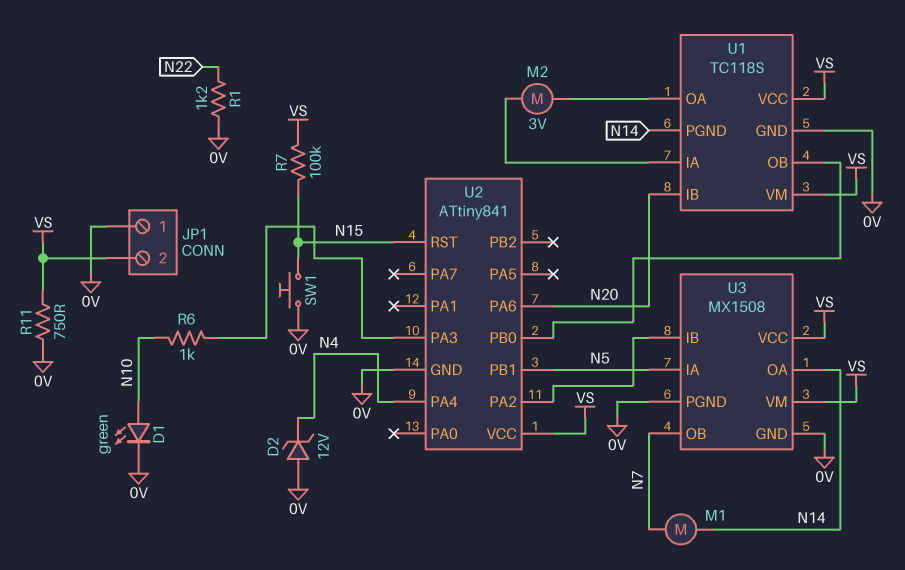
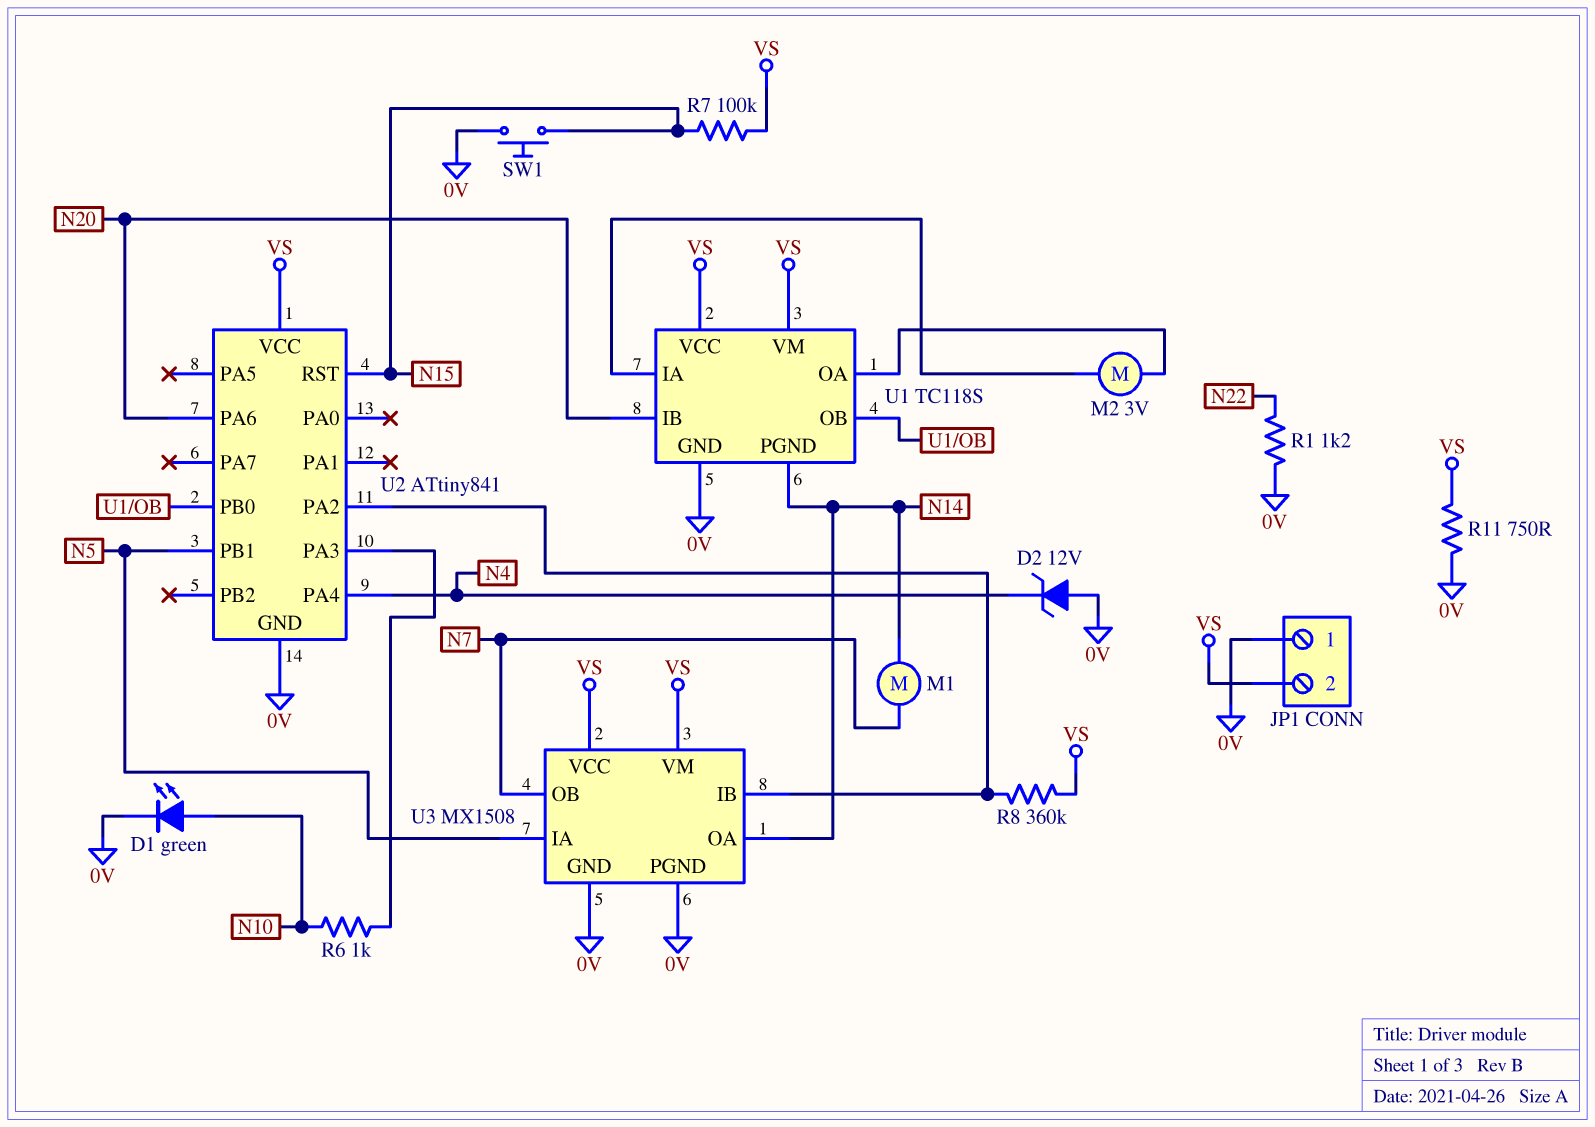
R8: none -> 360k (U2/PA2, VS)

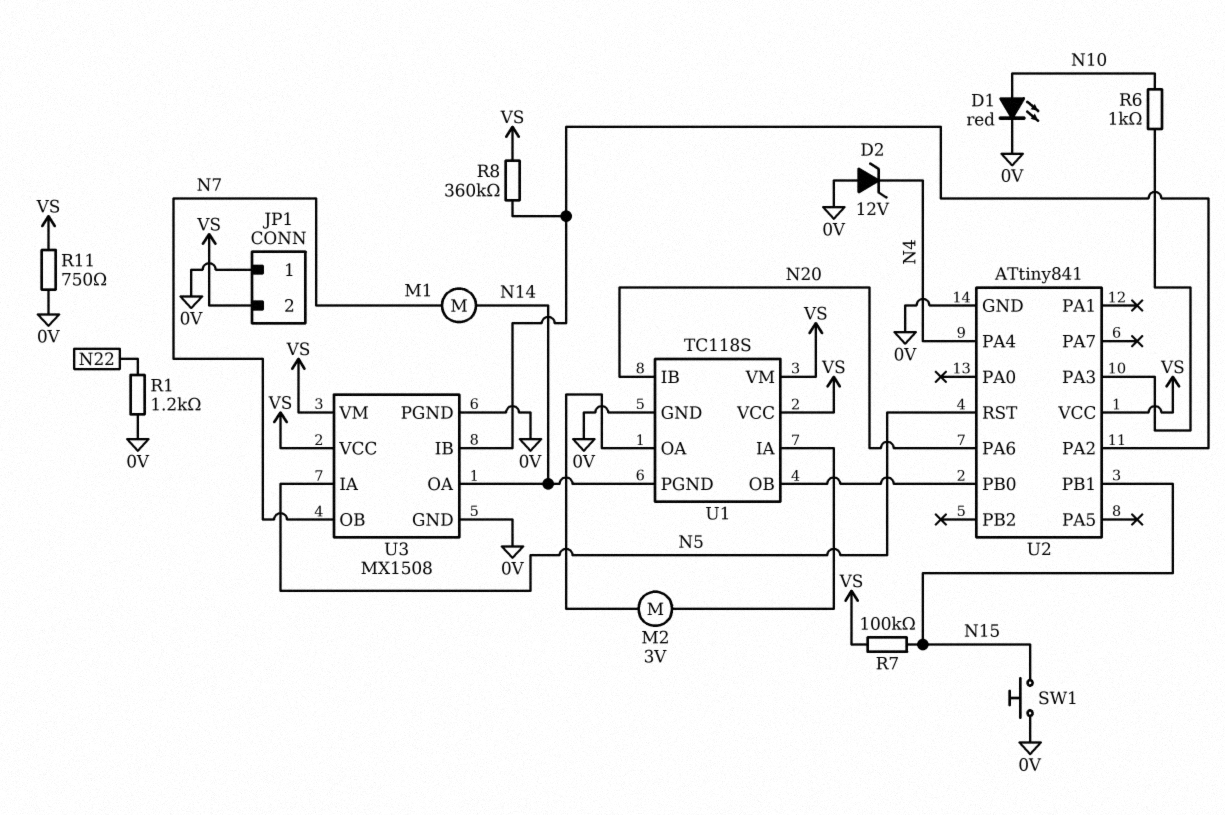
D1: LED green (A N10, K 0V) -> LED red (A N10, K 0V)
U2 pin PB1: N5 -> N15
U2 pin RST: N15 -> N5

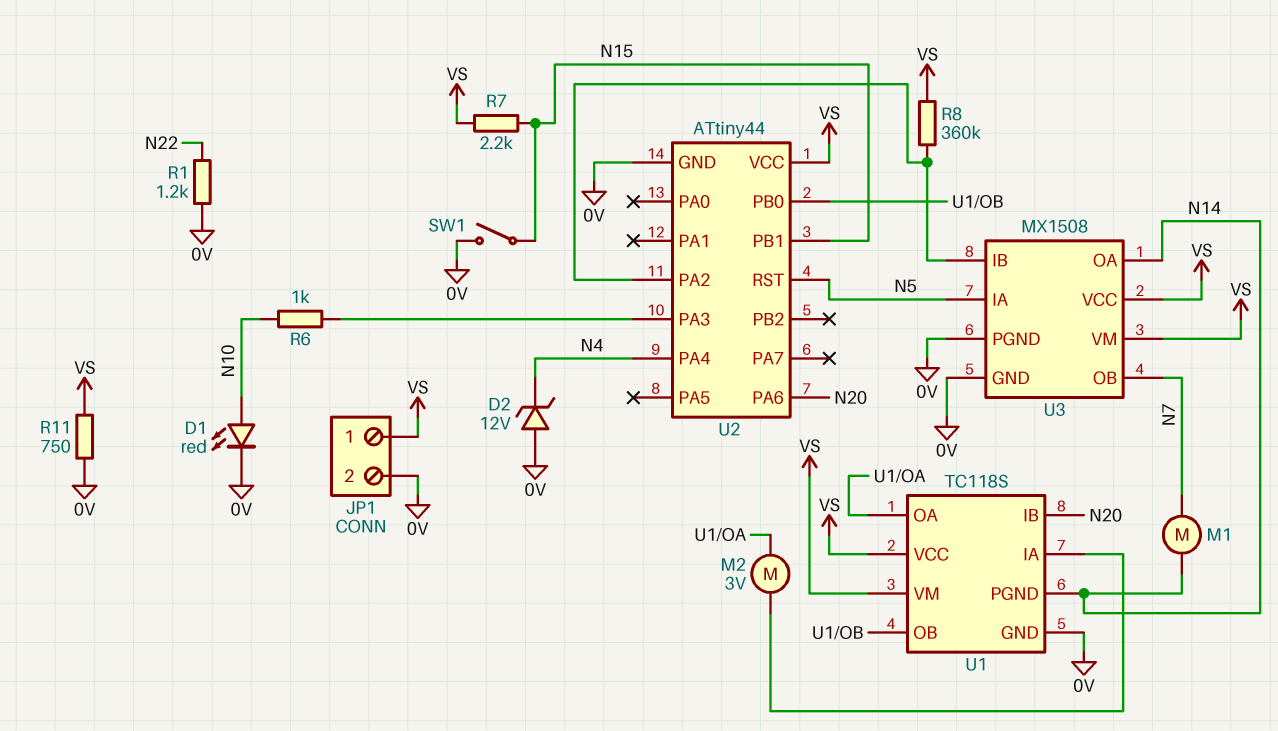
JP1 pin 1: 0V -> VS
JP1 pin 2: VS -> 0V
R7: 100k (N15, VS) -> 2.2k (N15, VS)
SW1: button (0V, N15) -> switch (0V, N15)
U2: ATtiny841 -> ATtiny44

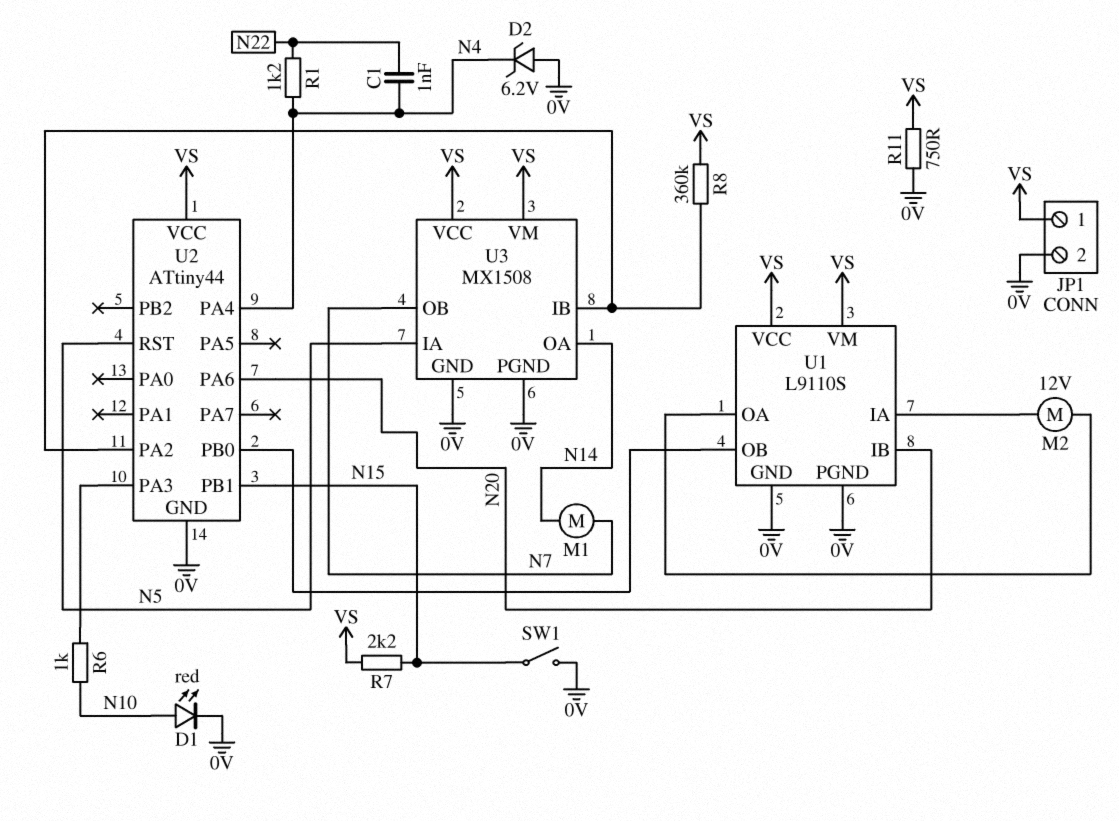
C1: none -> 1nF (N4, N22)
D2: zener 12V (A 0V, K N4) -> zener 6.2V (A 0V, K N4)
M2: motor 3V (U1/IA, U1/OA) -> motor 12V (U1/IA, U1/OA)
R1: 1.2k (0V, N22) -> 1.2k (N4, N22)
U1: TC118S -> L9110S
U1 pin PGND: N14 -> 0V

